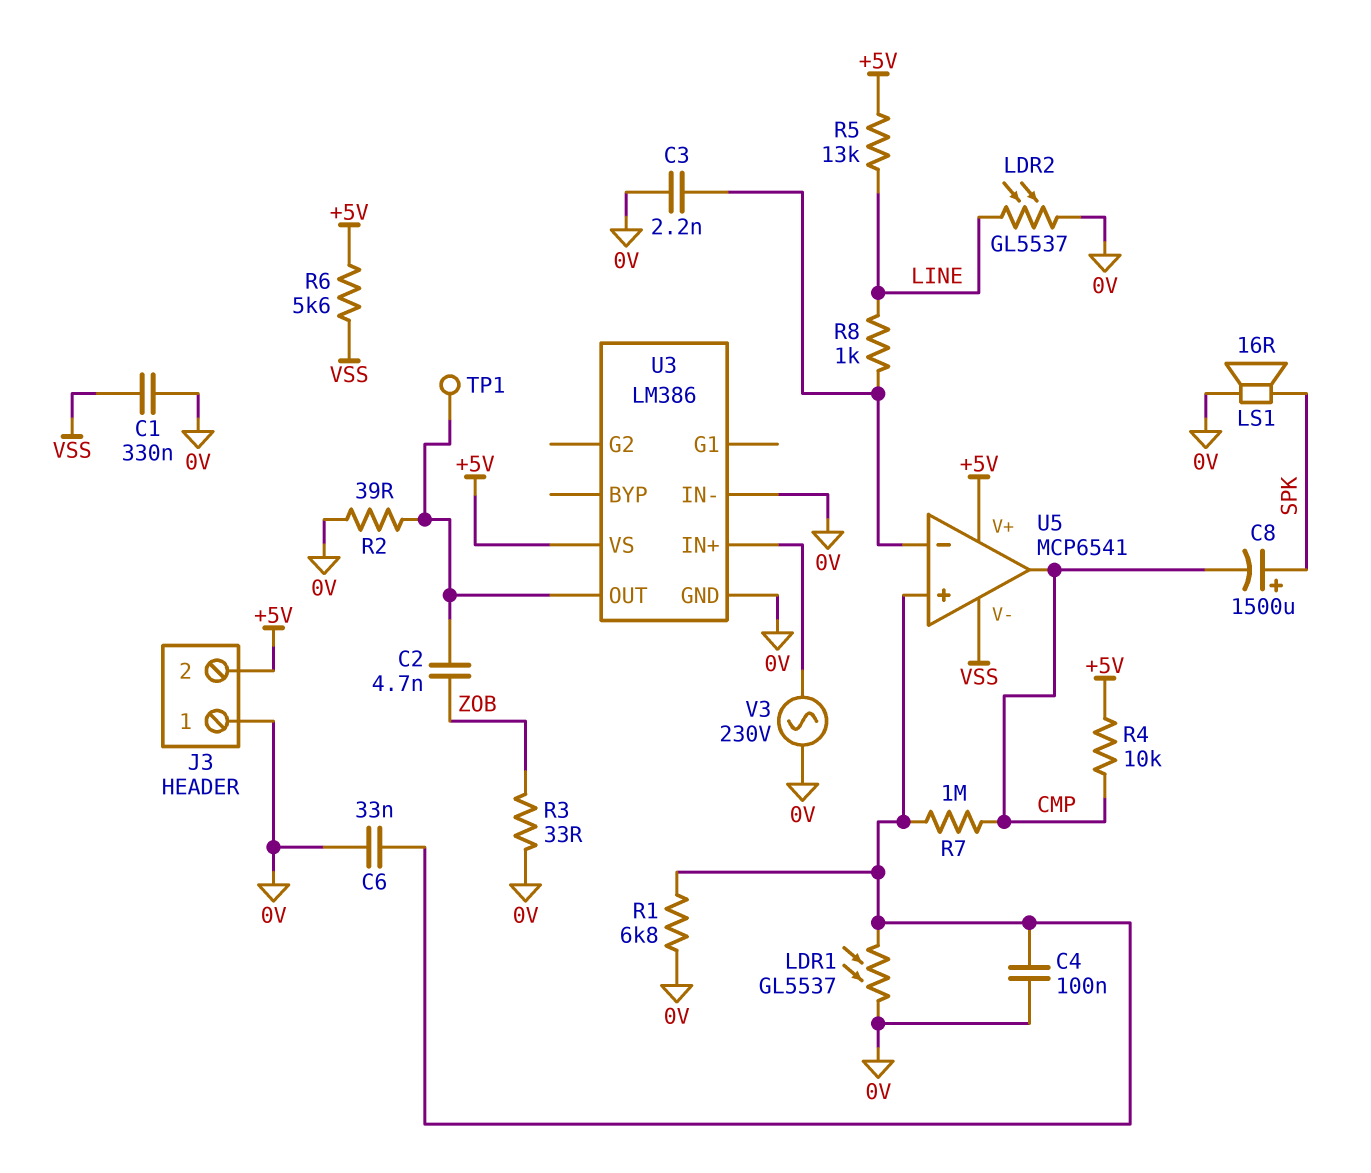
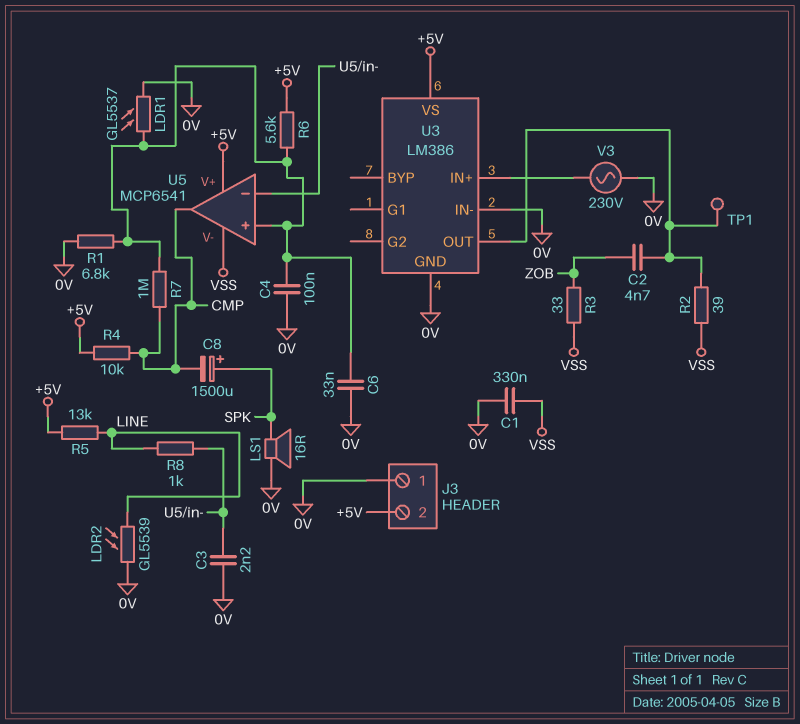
LDR2: GL5537 (0V, LINE) -> GL5539 (0V, LINE)
R2: 39 (0V, U3/OUT) -> 39 (U3/OUT, VSS)
R3: 33 (0V, ZOB) -> 33 (VSS, ZOB)
R6: 5.6k (+5V, VSS) -> 5.6k (+5V, U5/in+)

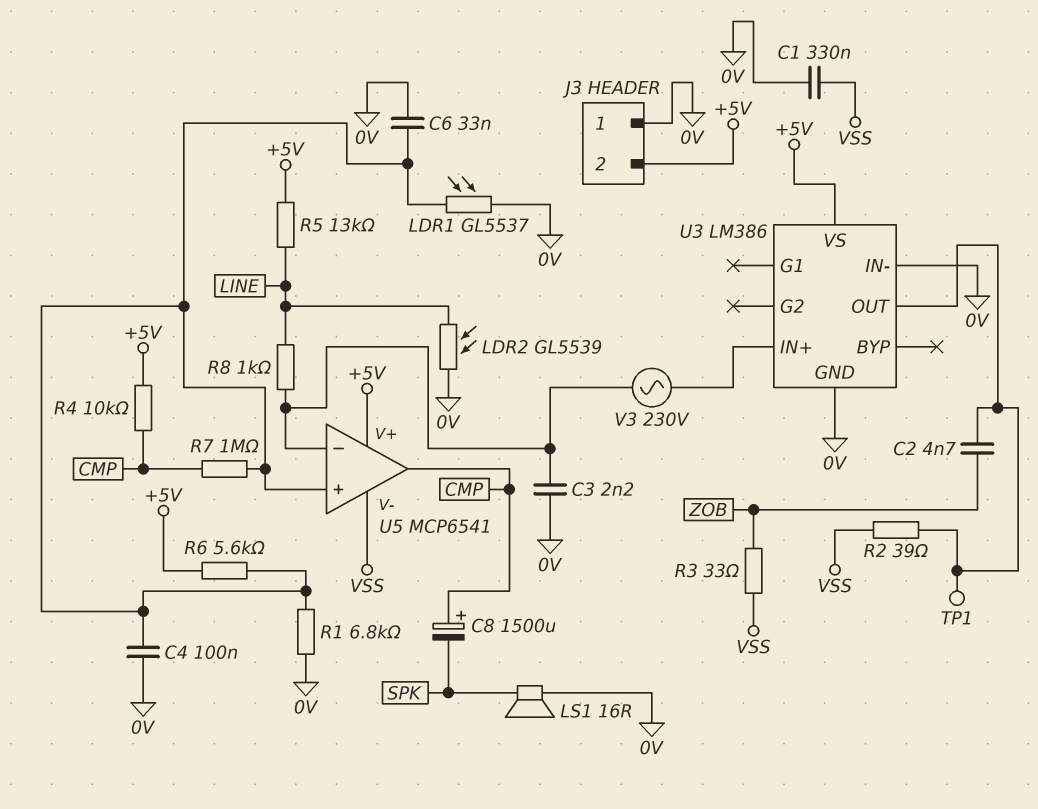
C8: 1500uF (plus SPK, minus CMP) -> 1500uF (plus CMP, minus SPK)
V3: AC 230V (0V, U3/IN+) -> AC 230V (U3/IN+, U5/in-)

